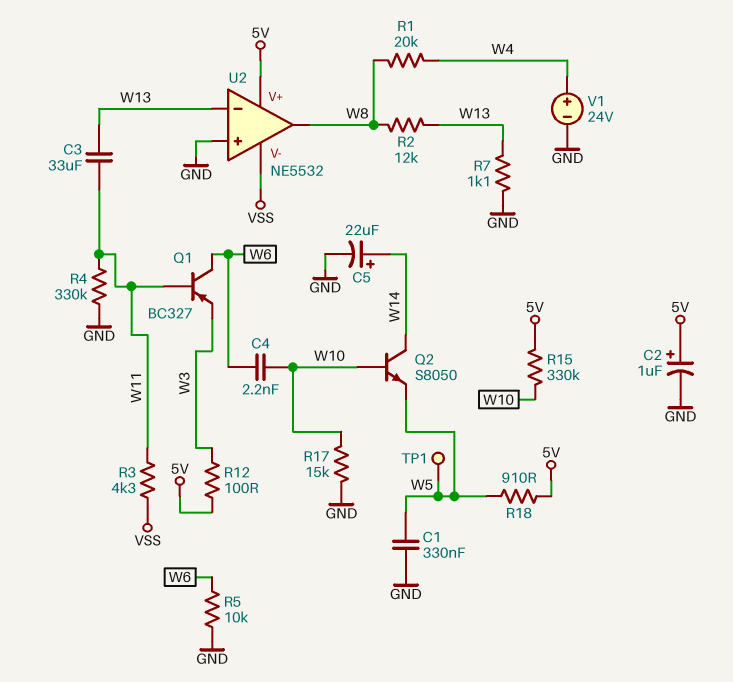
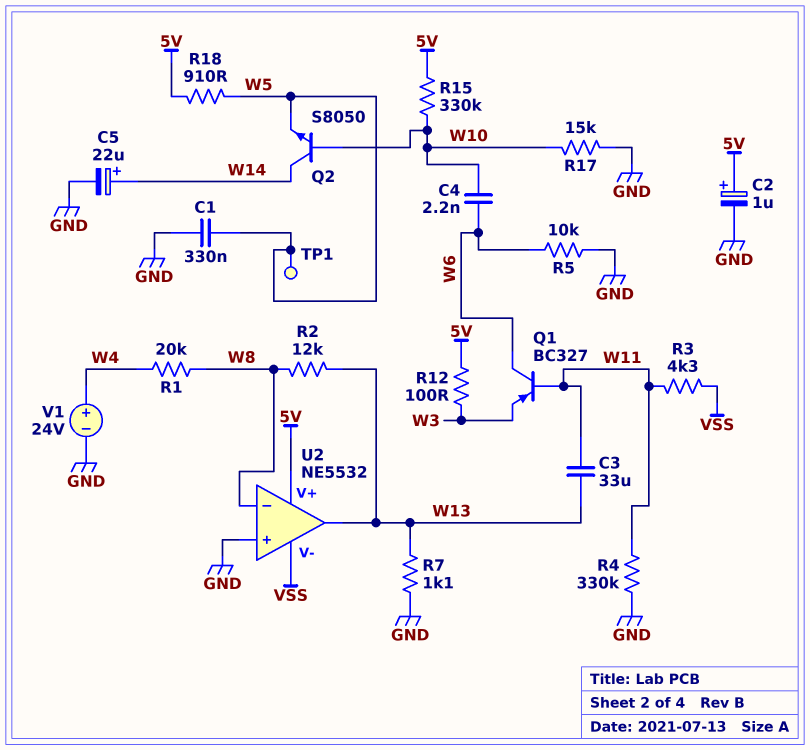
U2 pin in-: W13 -> W8
U2 pin out: W8 -> W13

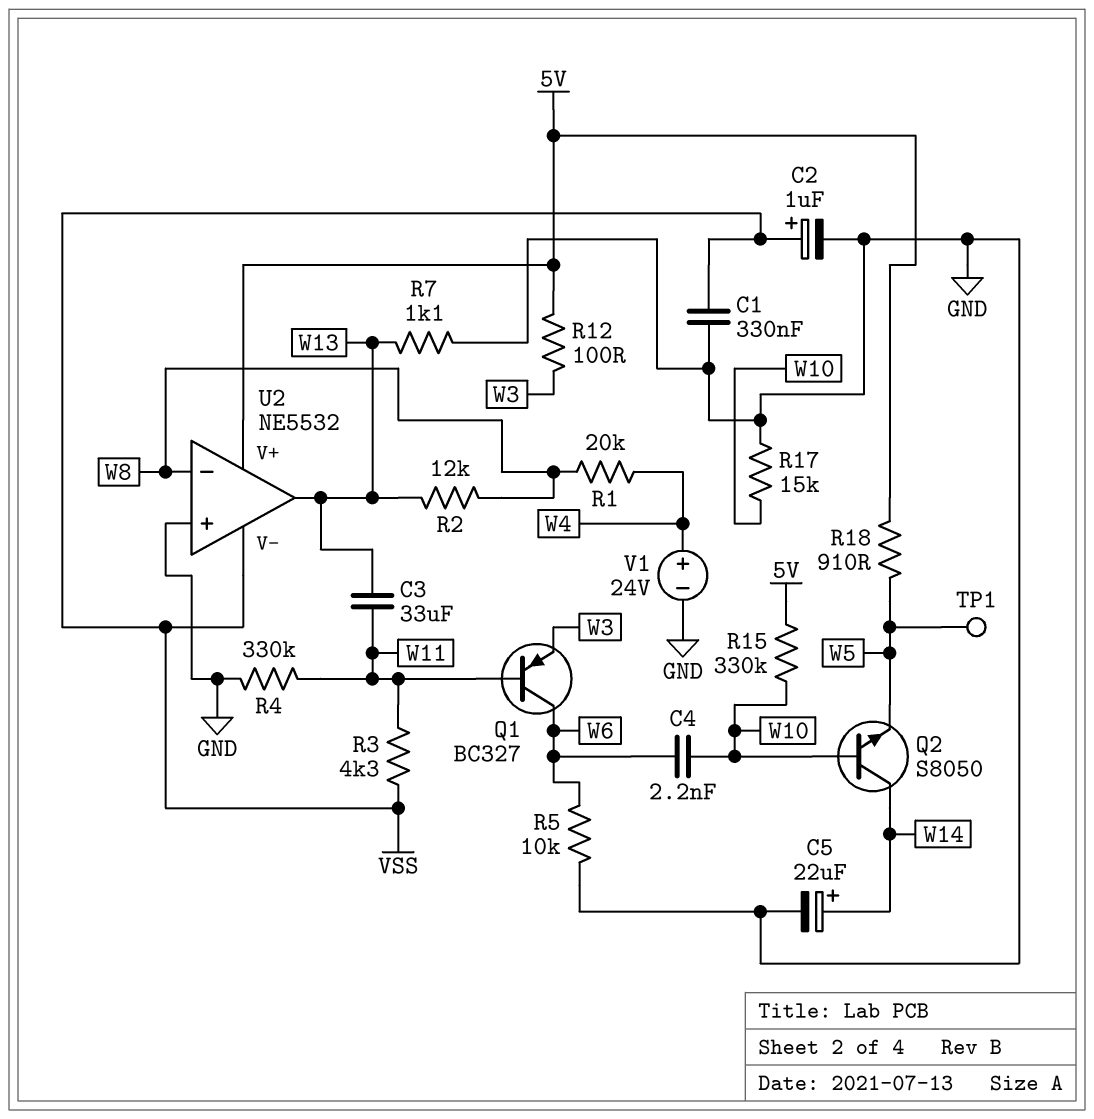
C1: 330nF (GND, W5) -> 330nF (GND, VSS)
C2: 1uF (plus 5V, minus GND) -> 1uF (plus VSS, minus GND)

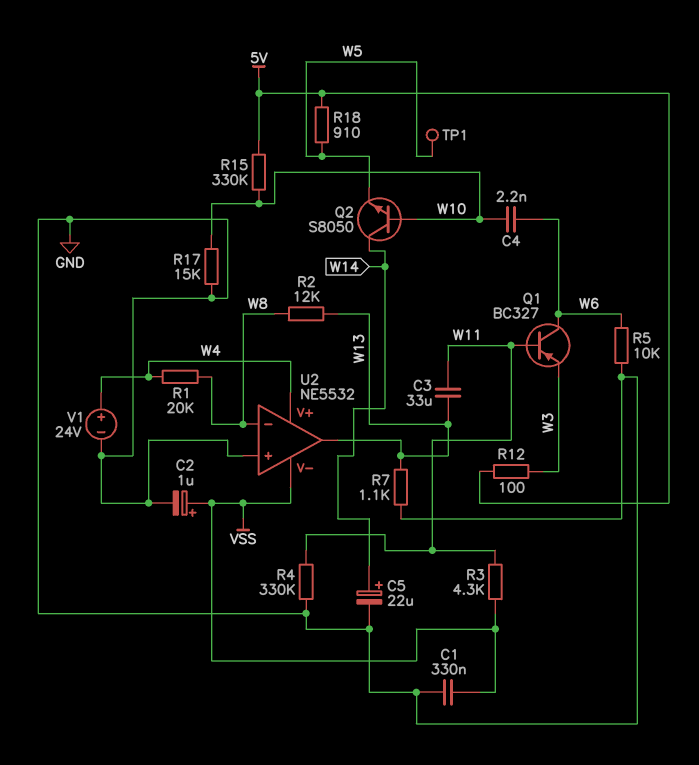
U2 pin V+: 5V -> W4

